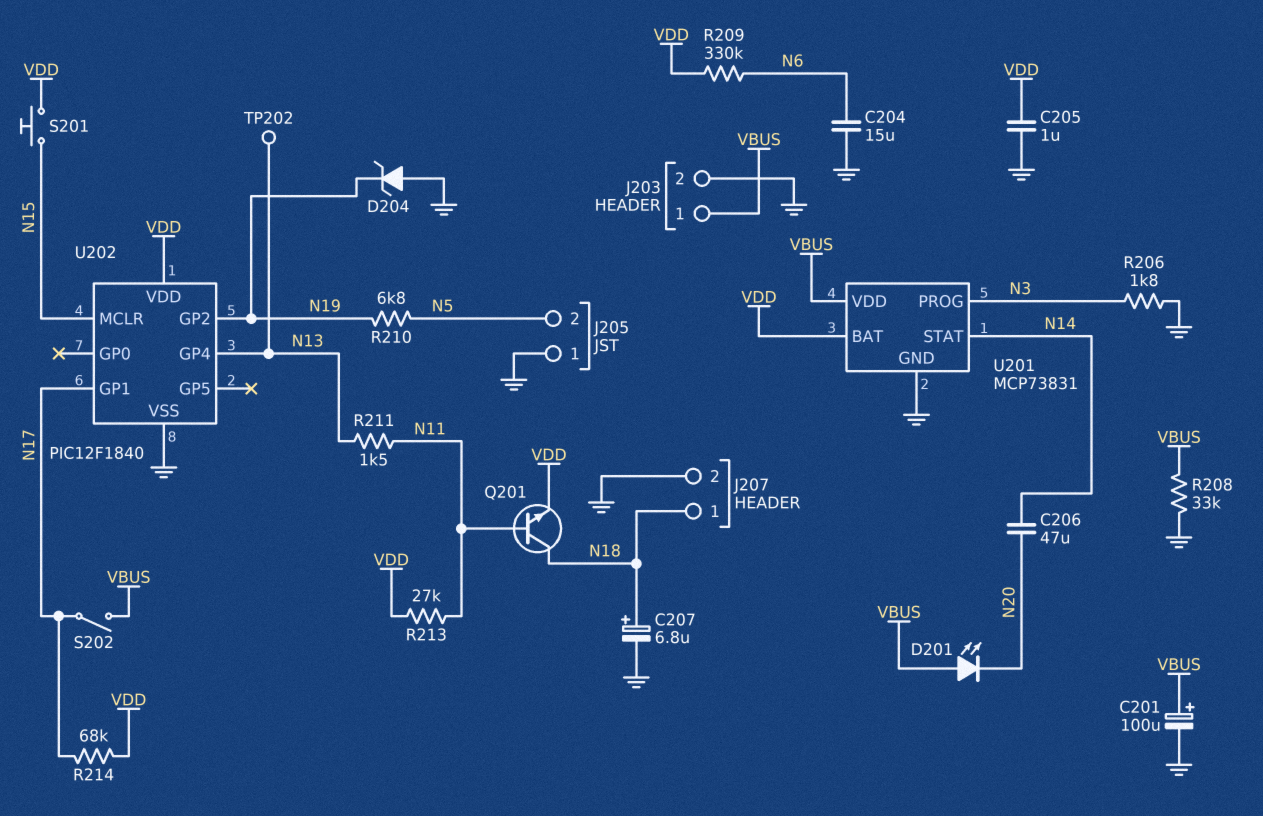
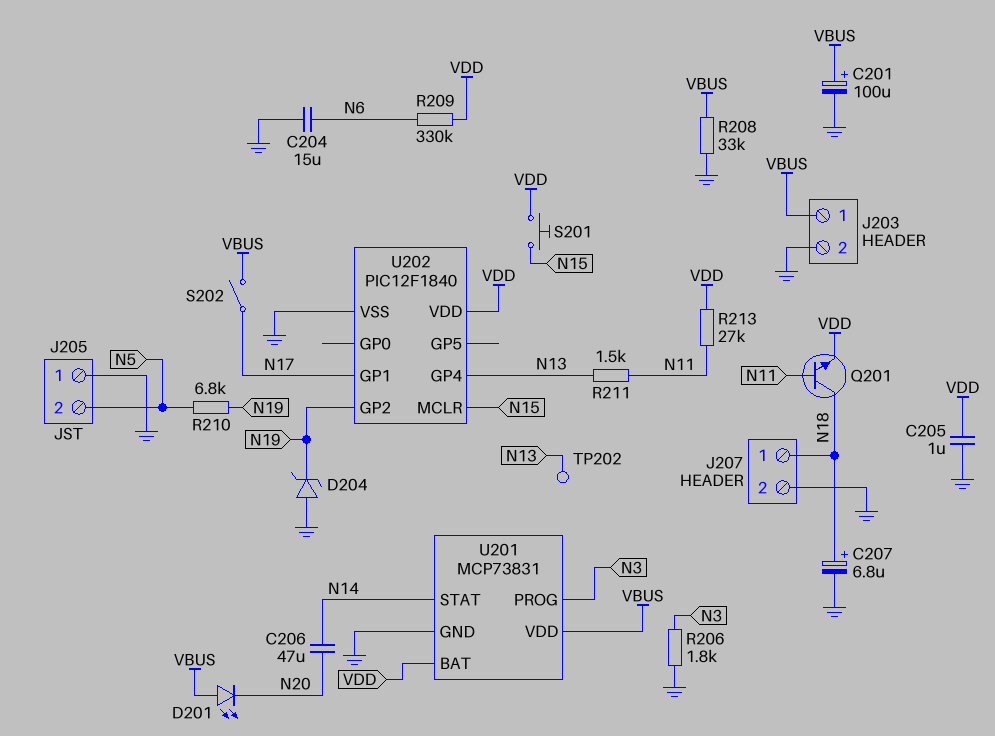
R214: 68k (N17, VDD) -> none

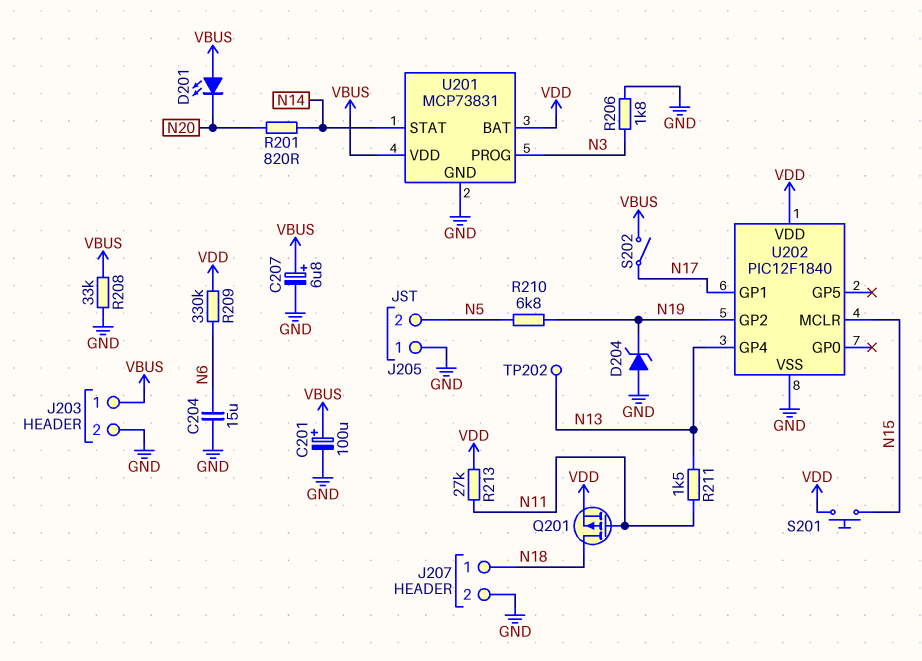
C205: 1uF (GND, VDD) -> none
C206: 47uF (N14, N20) -> none
C207: 6.8uF (plus N18, minus GND) -> 6.8uF (plus VBUS, minus GND)
Q201: NPN (B N11, C N18, E VDD) -> PMOS (G N11, D N18, S VDD)
R201: none -> 820 (N14, N20)

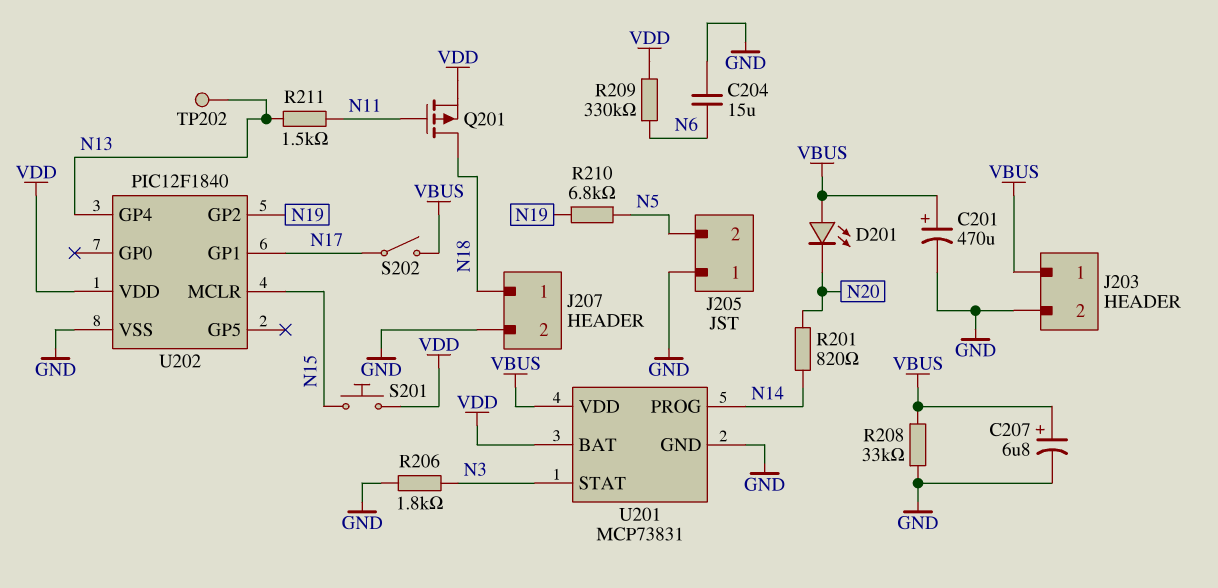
C201: 100uF (plus VBUS, minus GND) -> 470uF (plus VBUS, minus GND)
D204: zener (A GND, K N19) -> none
R213: 27k (N11, VDD) -> none
U201 pin PROG: N3 -> N14
U201 pin STAT: N14 -> N3

